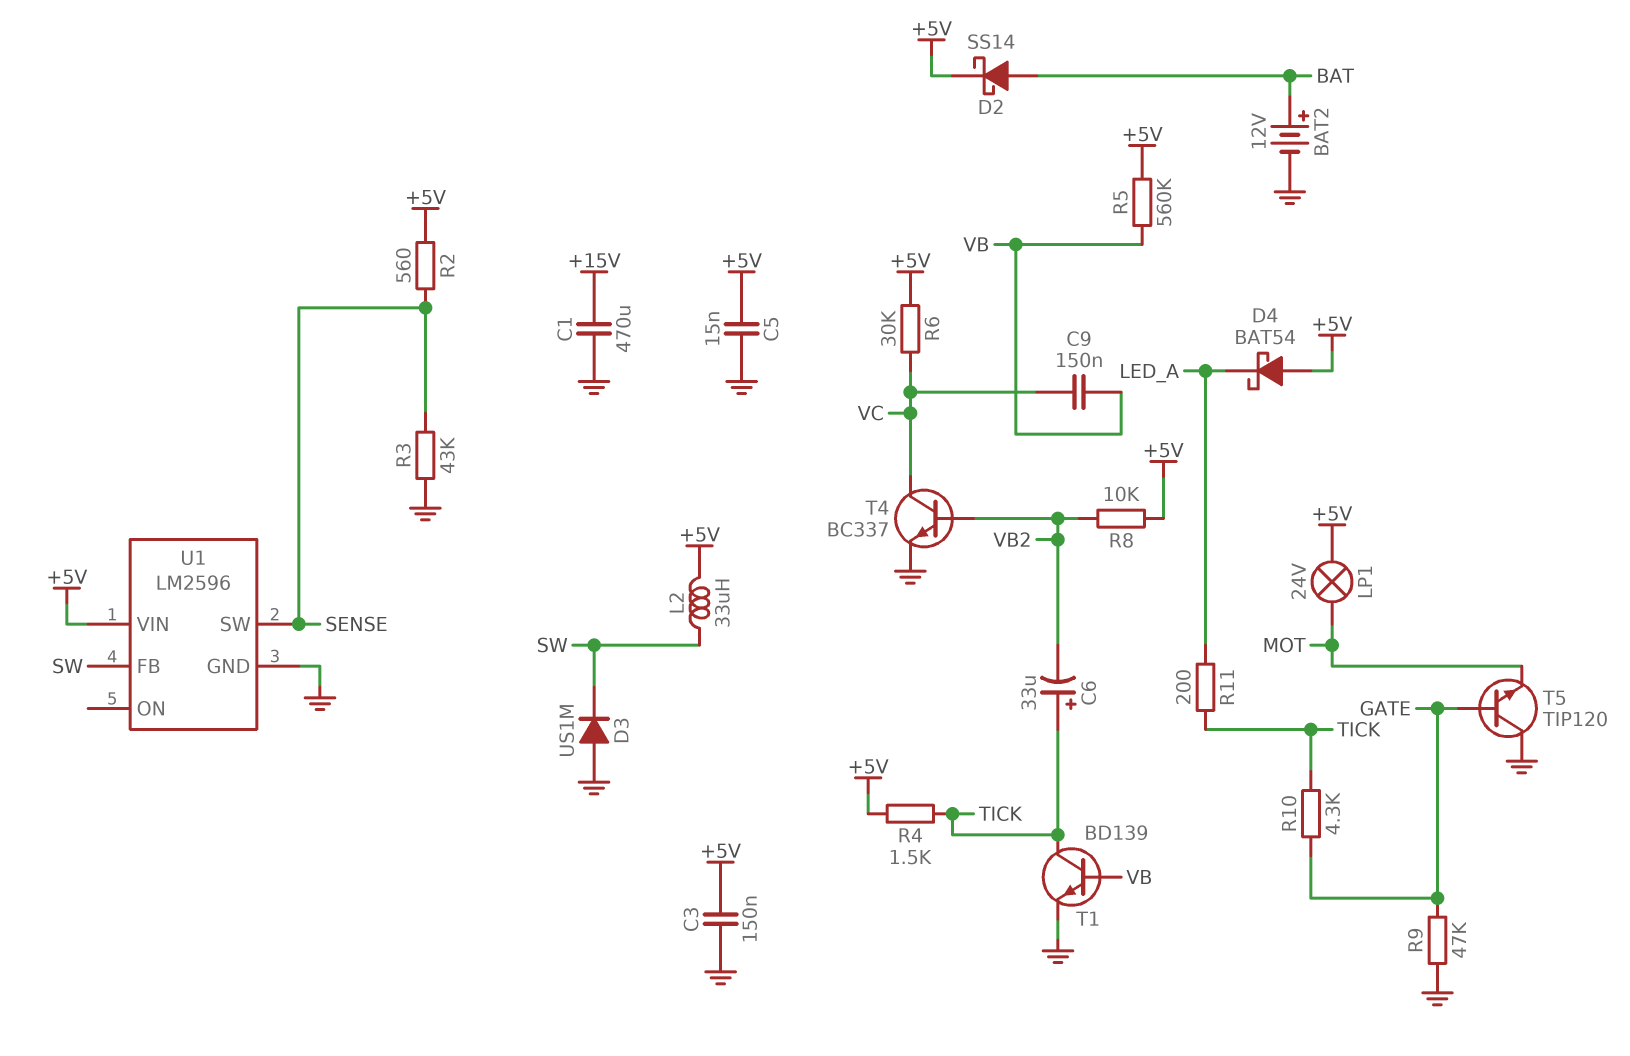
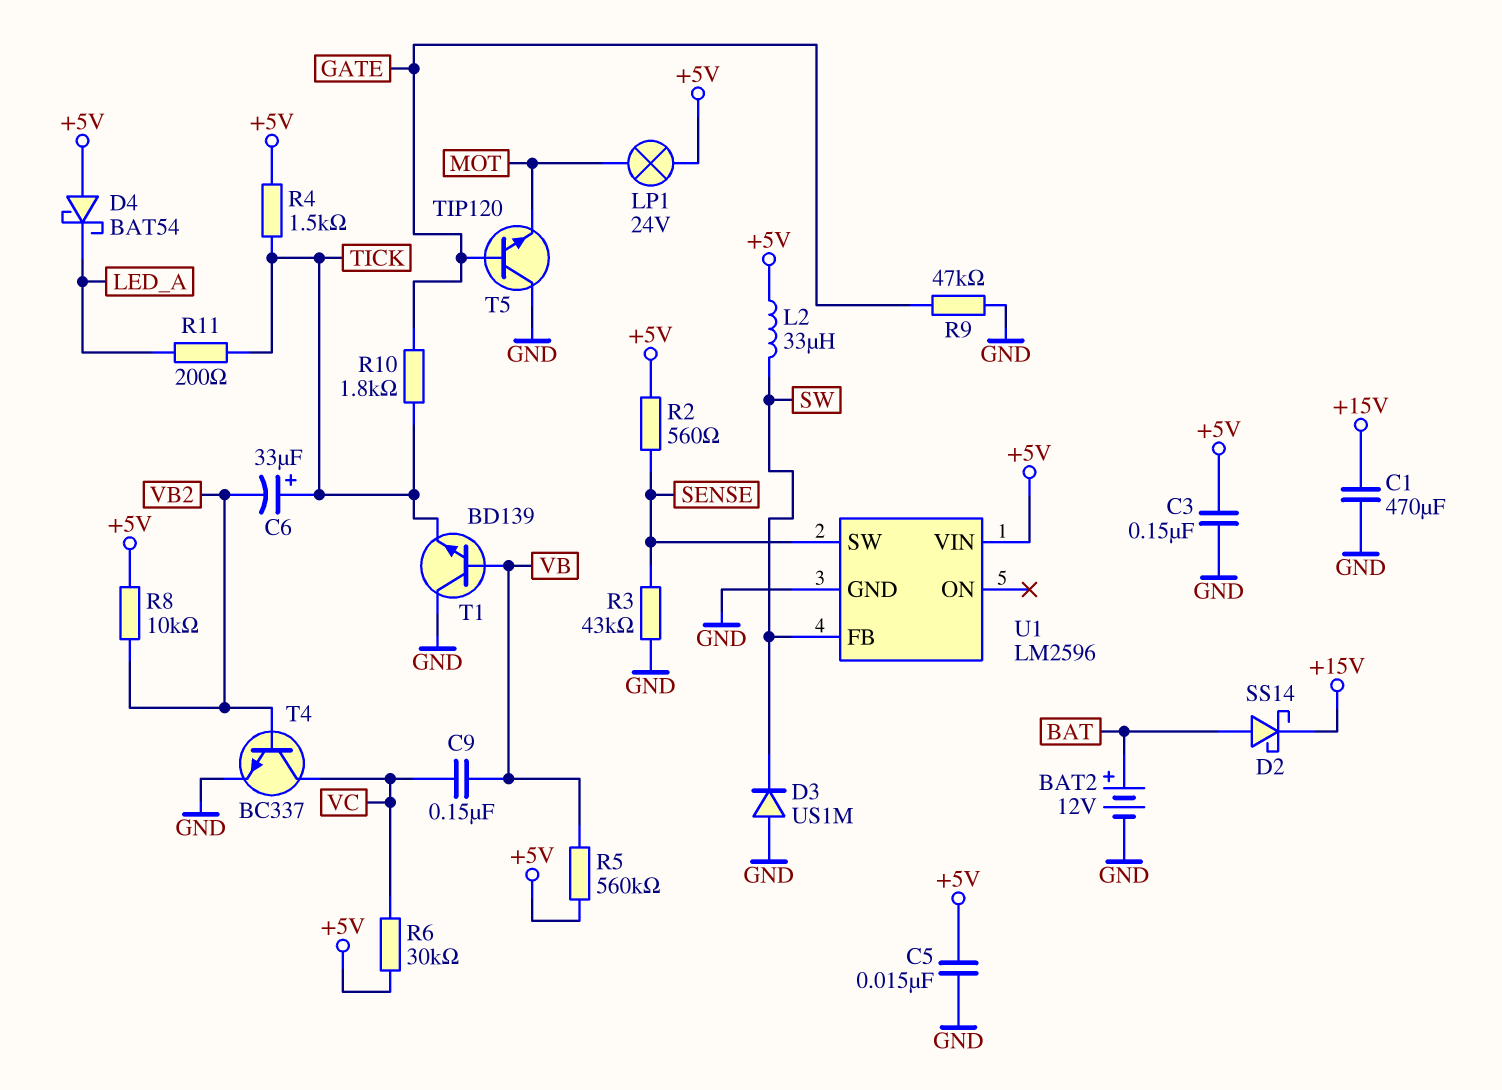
D2: schottky SS14 (A BAT, K +5V) -> schottky SS14 (A BAT, K +15V)
R10: 4.3k (GATE, TICK) -> 1.8k (GATE, TICK)
T1: NPN BD139 (B VB, C TICK, E GND) -> NPN BD139 (B VB, C GND, E TICK)

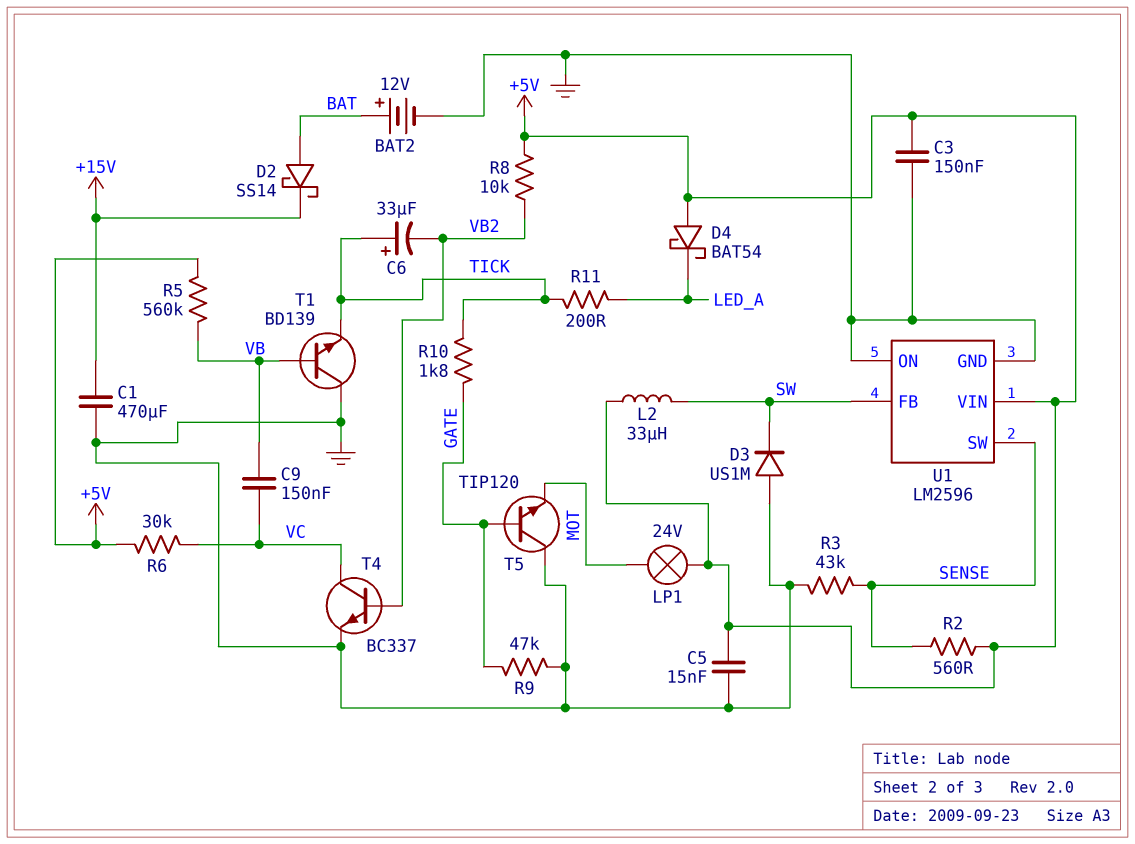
R4: 1.5k (+5V, TICK) -> none
U1 pin ON: none -> GND

